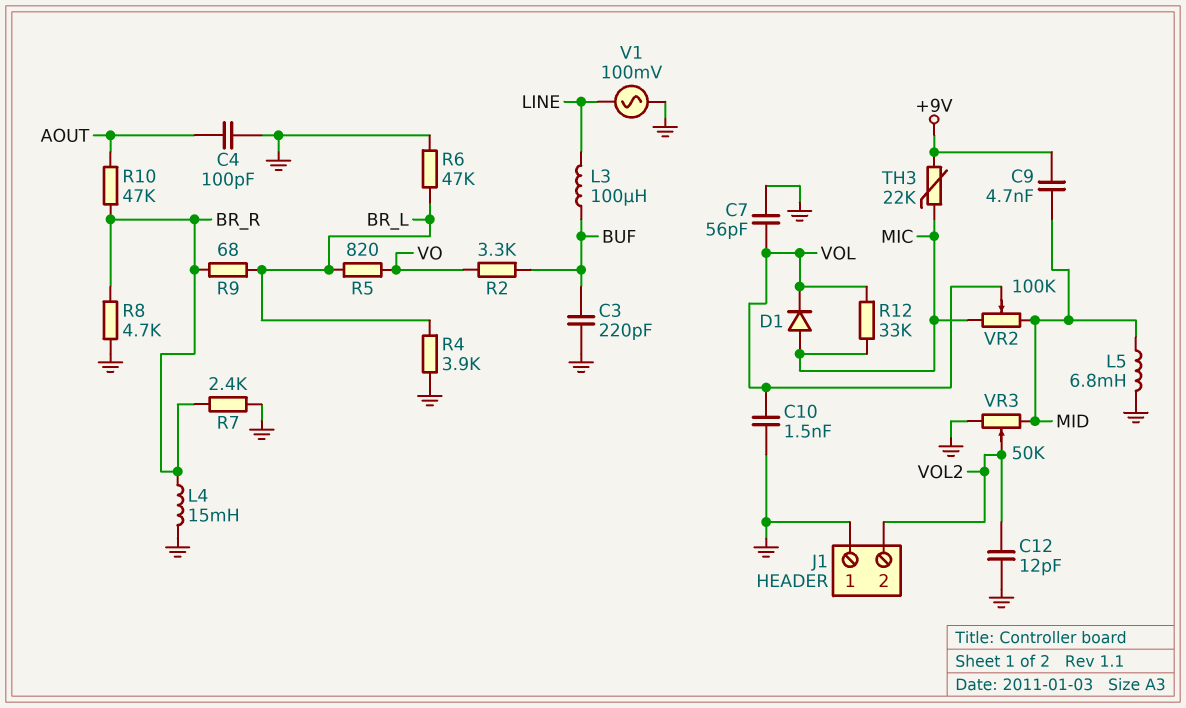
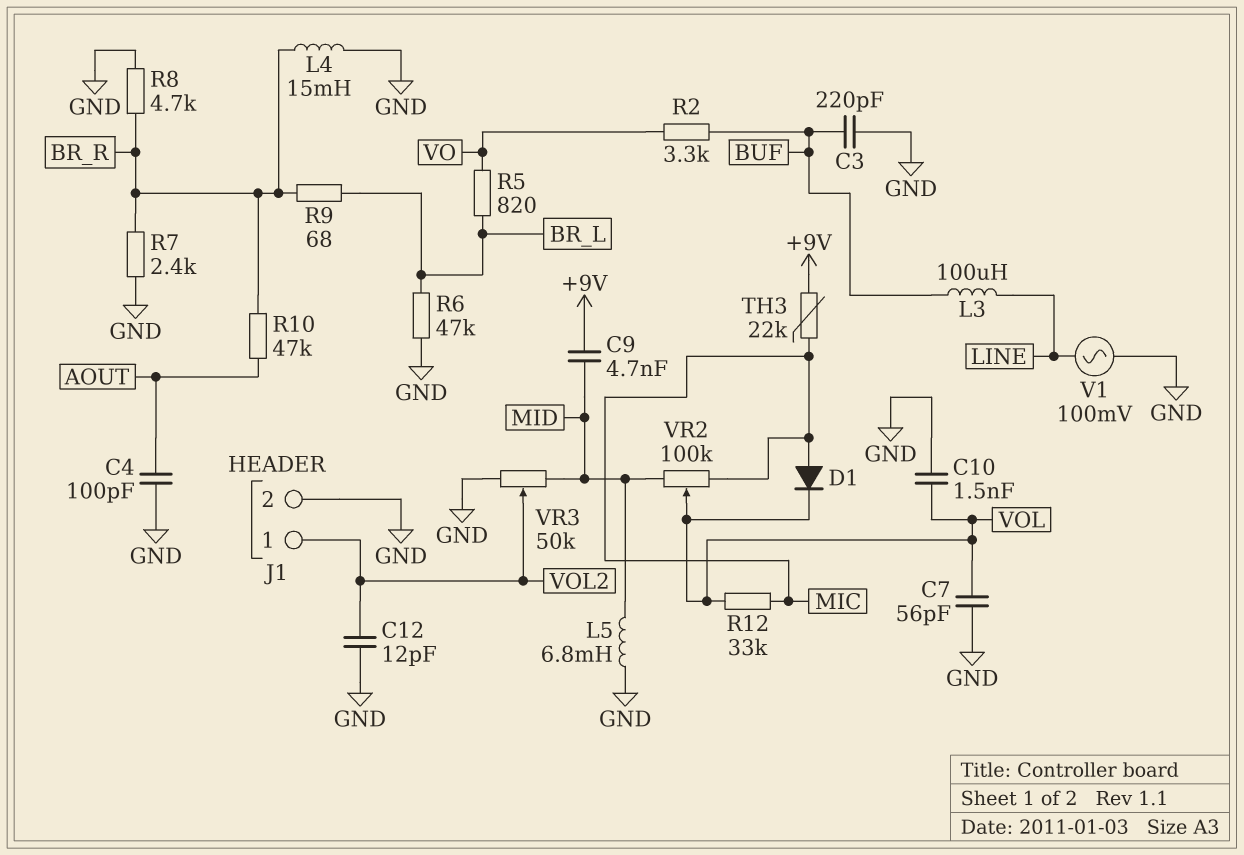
J1 pin 1: GND -> VOL2
J1 pin 2: VOL2 -> GND
R4: 3.9k (BR_L, GND) -> none

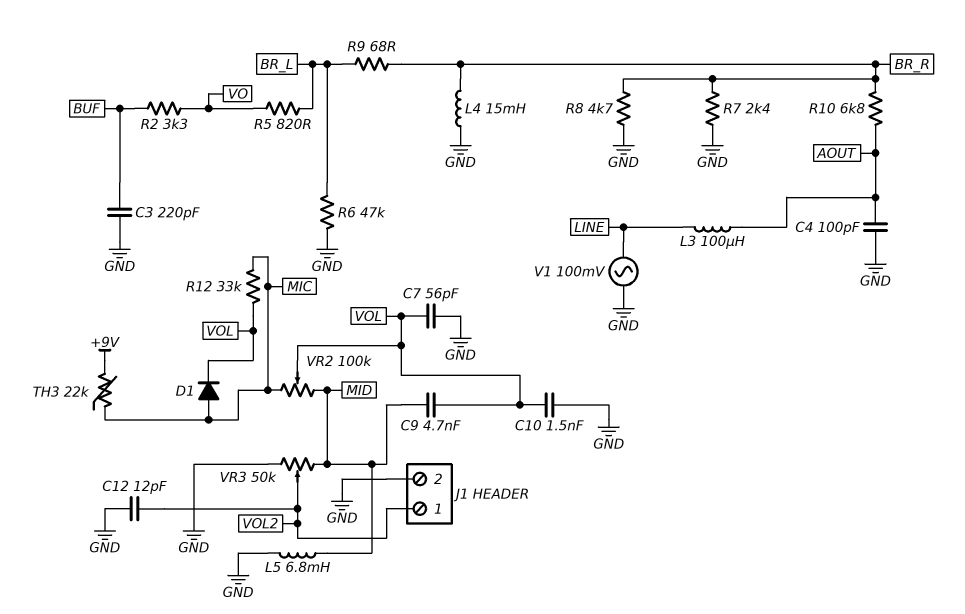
C9: 4.7nF (+9V, MID) -> 4.7nF (MID, VOL)
L3: 100uH (BUF, LINE) -> 100uH (AOUT, LINE)
R10: 47k (AOUT, BR_R) -> 6.8k (AOUT, BR_R)

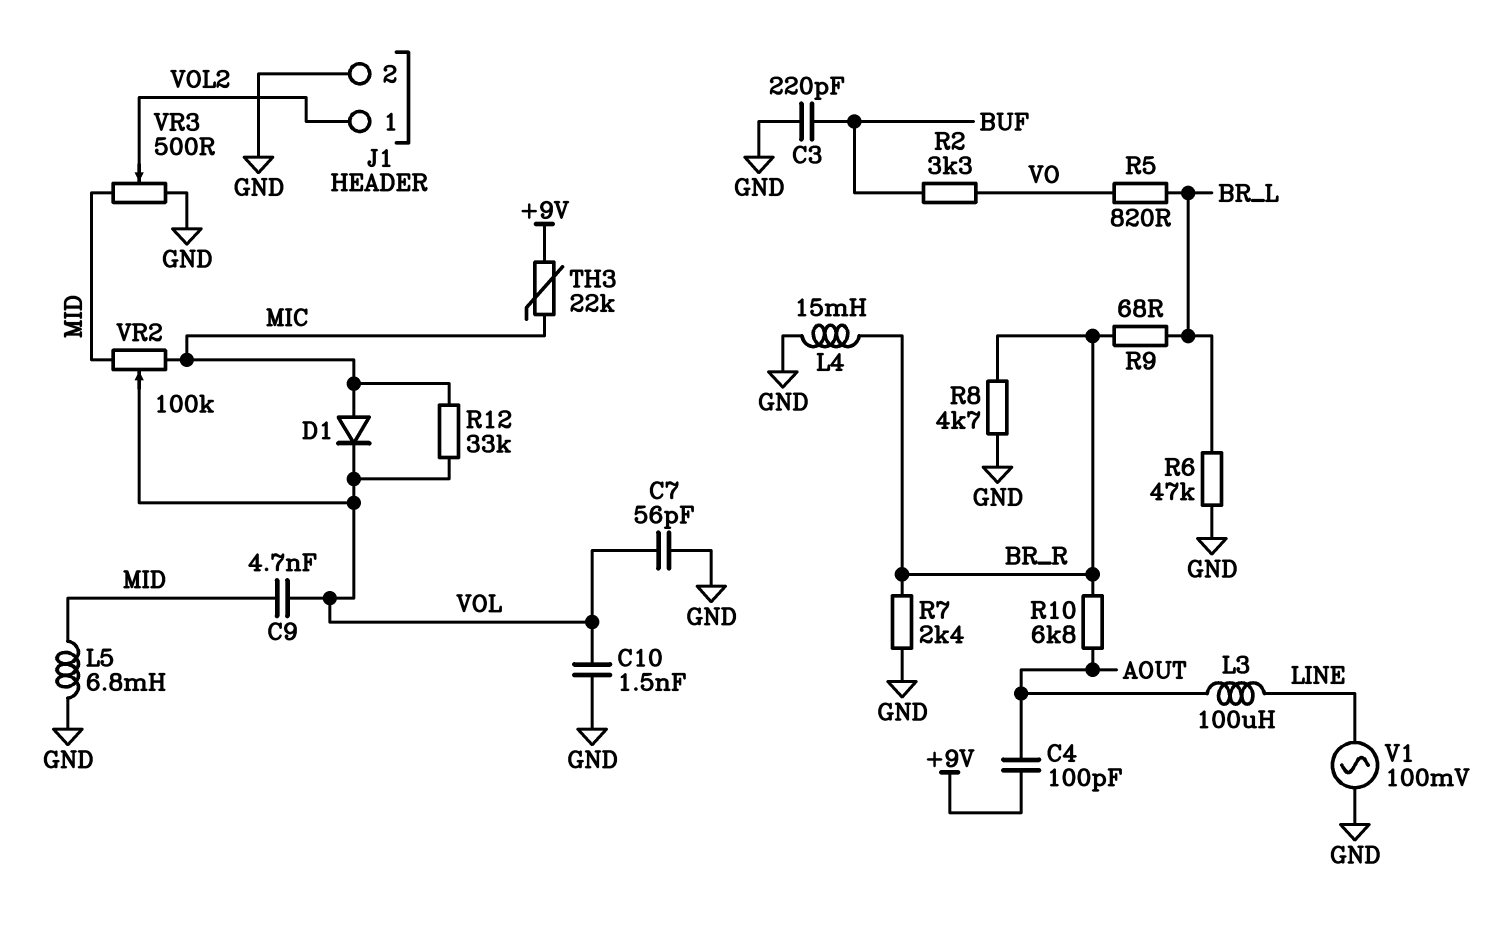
C4: 100pF (AOUT, GND) -> 100pF (+9V, AOUT)
C12: 12pF (GND, VOL2) -> none
VR3: 50k (GND, MID, wiper VOL2) -> 500 (GND, MID, wiper VOL2)

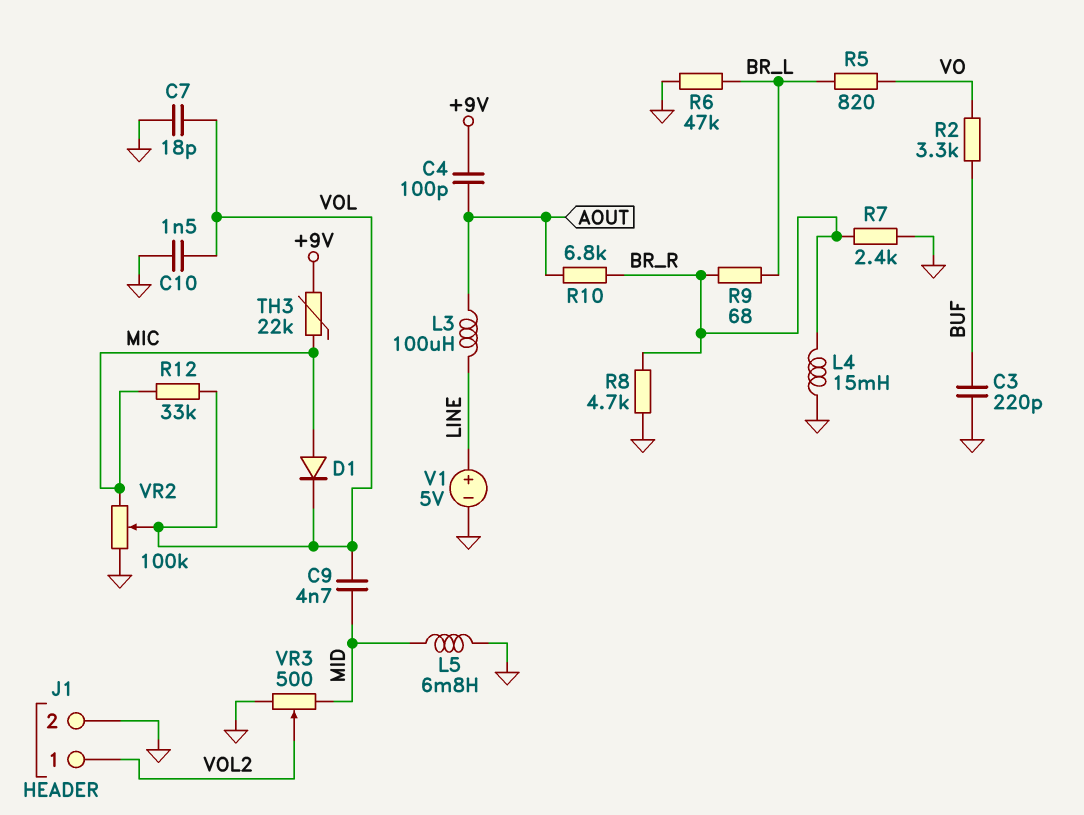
C7: 56pF (GND, VOL) -> 18pF (GND, VOL)
V1: AC 100mV (GND, LINE) -> 5V (plus LINE, minus GND)
VR2: 100k (MIC, MID, wiper VOL) -> 100k (GND, MIC, wiper VOL)

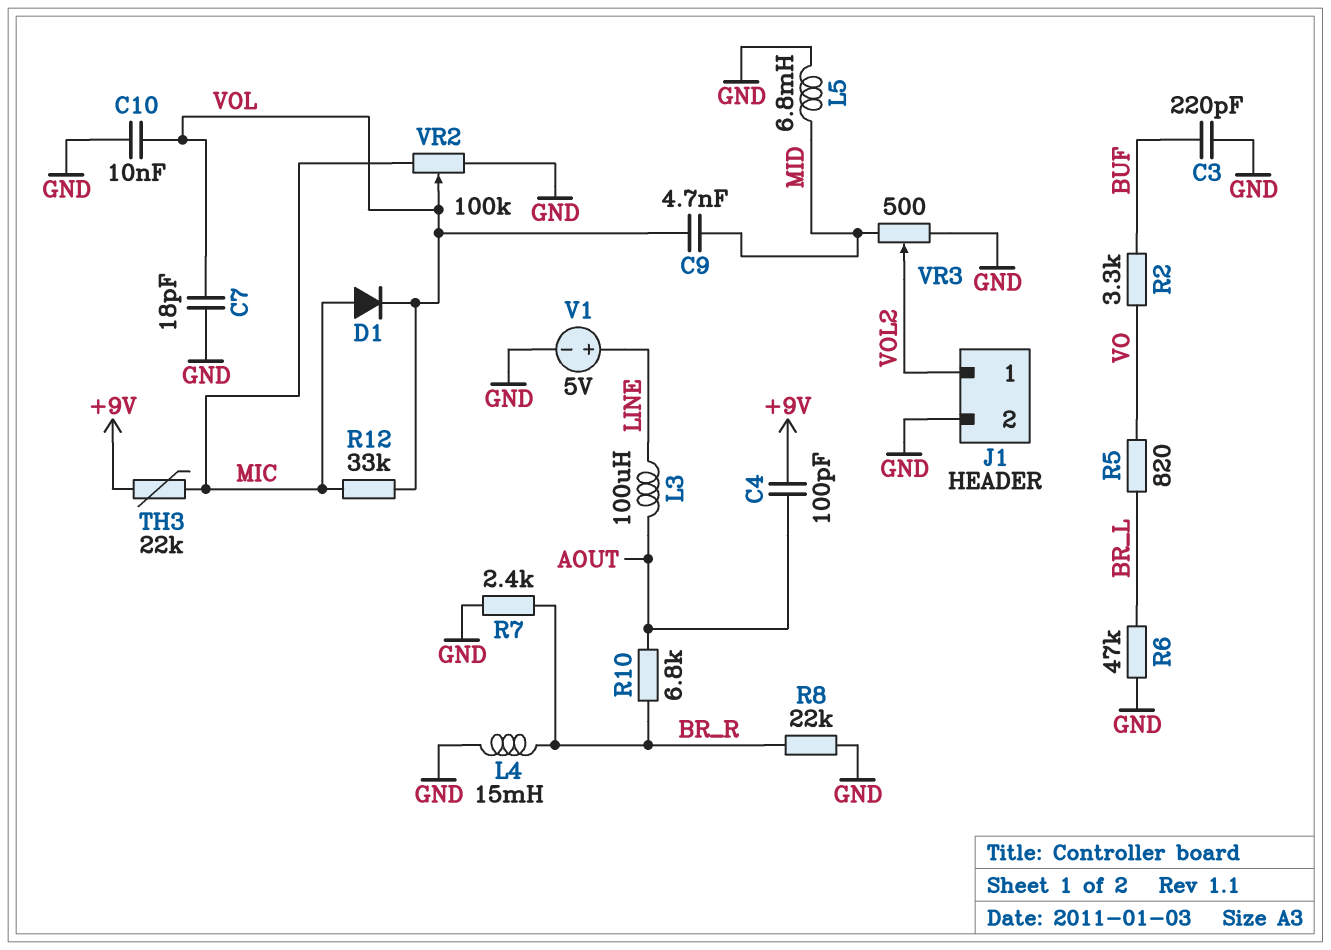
C10: 1.5nF (GND, VOL) -> 10nF (GND, VOL)
R8: 4.7k (BR_R, GND) -> 22k (BR_R, GND)
R9: 68 (BR_L, BR_R) -> none

